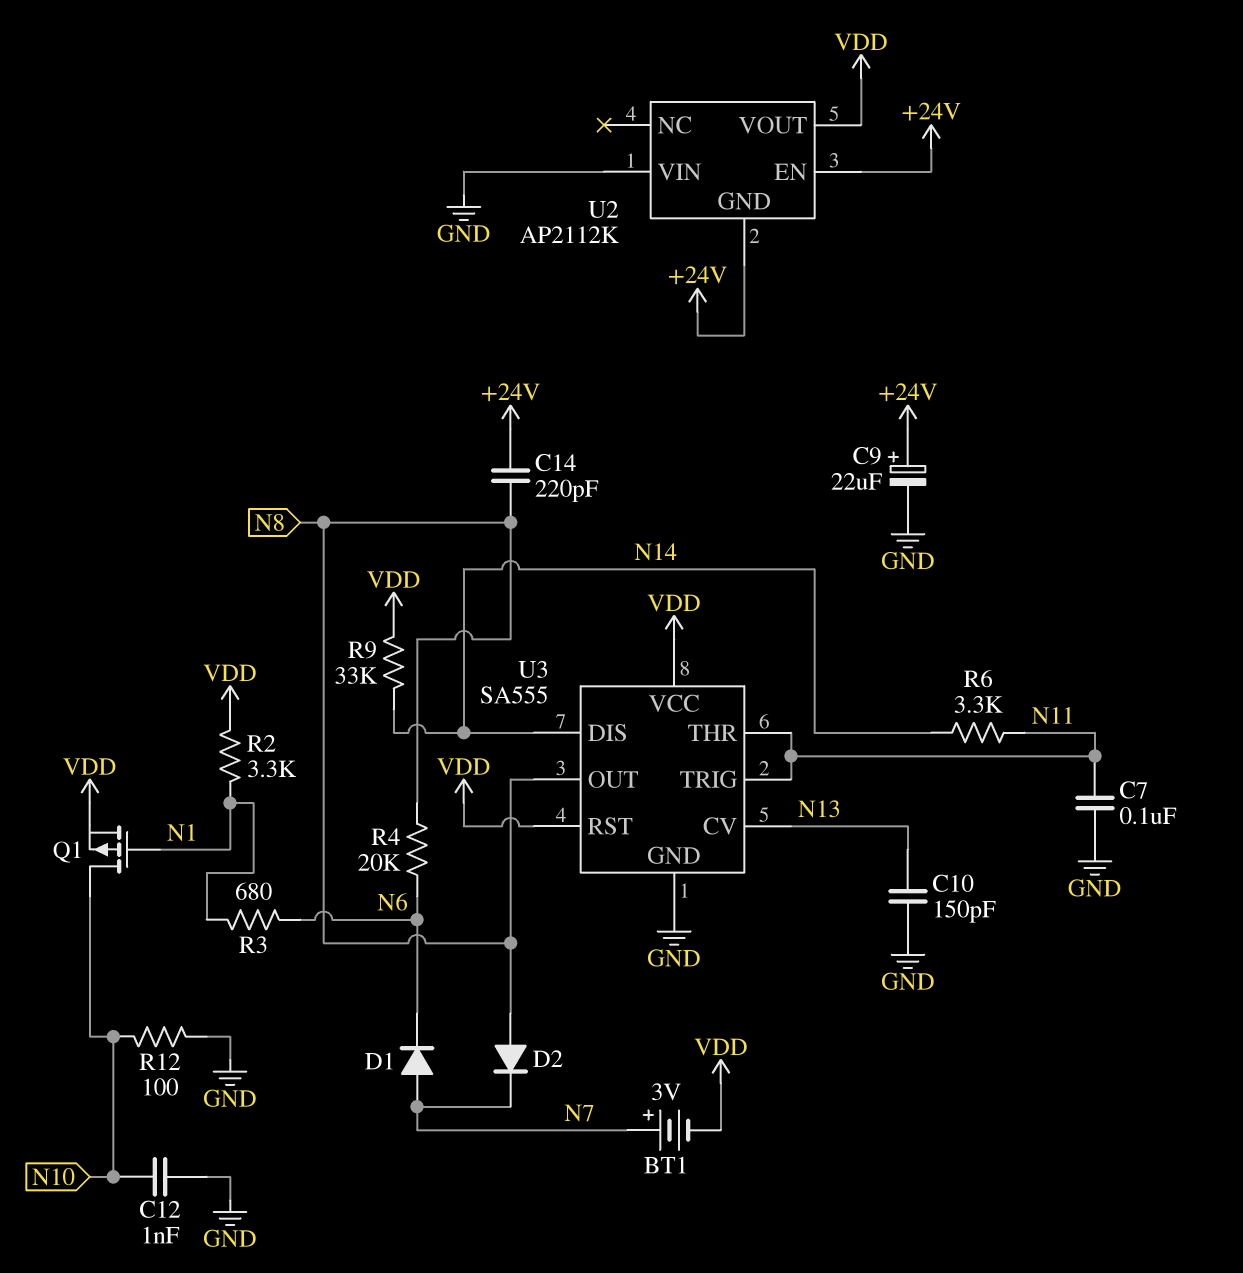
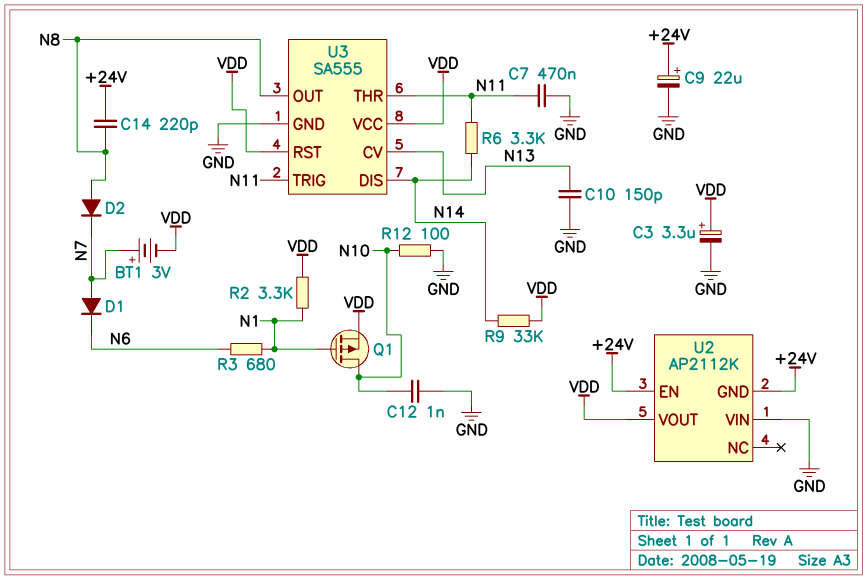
C3: none -> 3.3uF (plus VDD, minus GND)
C7: 100nF (GND, N11) -> 470nF (GND, N11)
R4: 20k (N6, N8) -> none

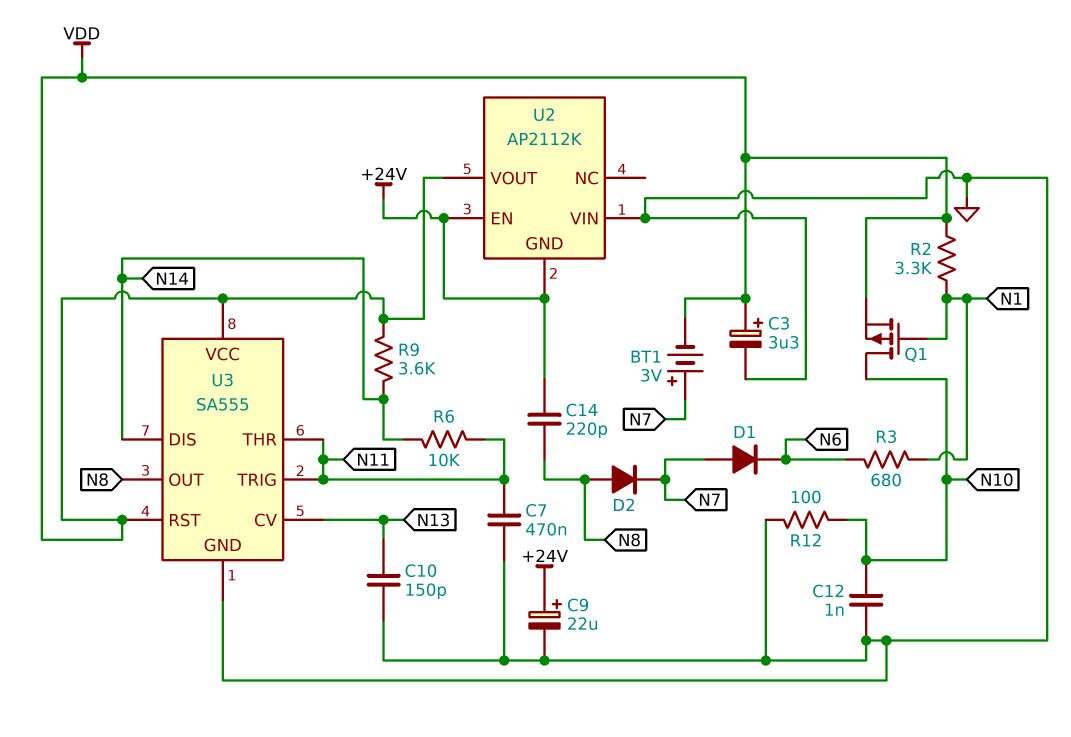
R6: 3.3k (N11, N14) -> 10k (N11, N14)
R9: 33k (N14, VDD) -> 3.6k (N14, VDD)

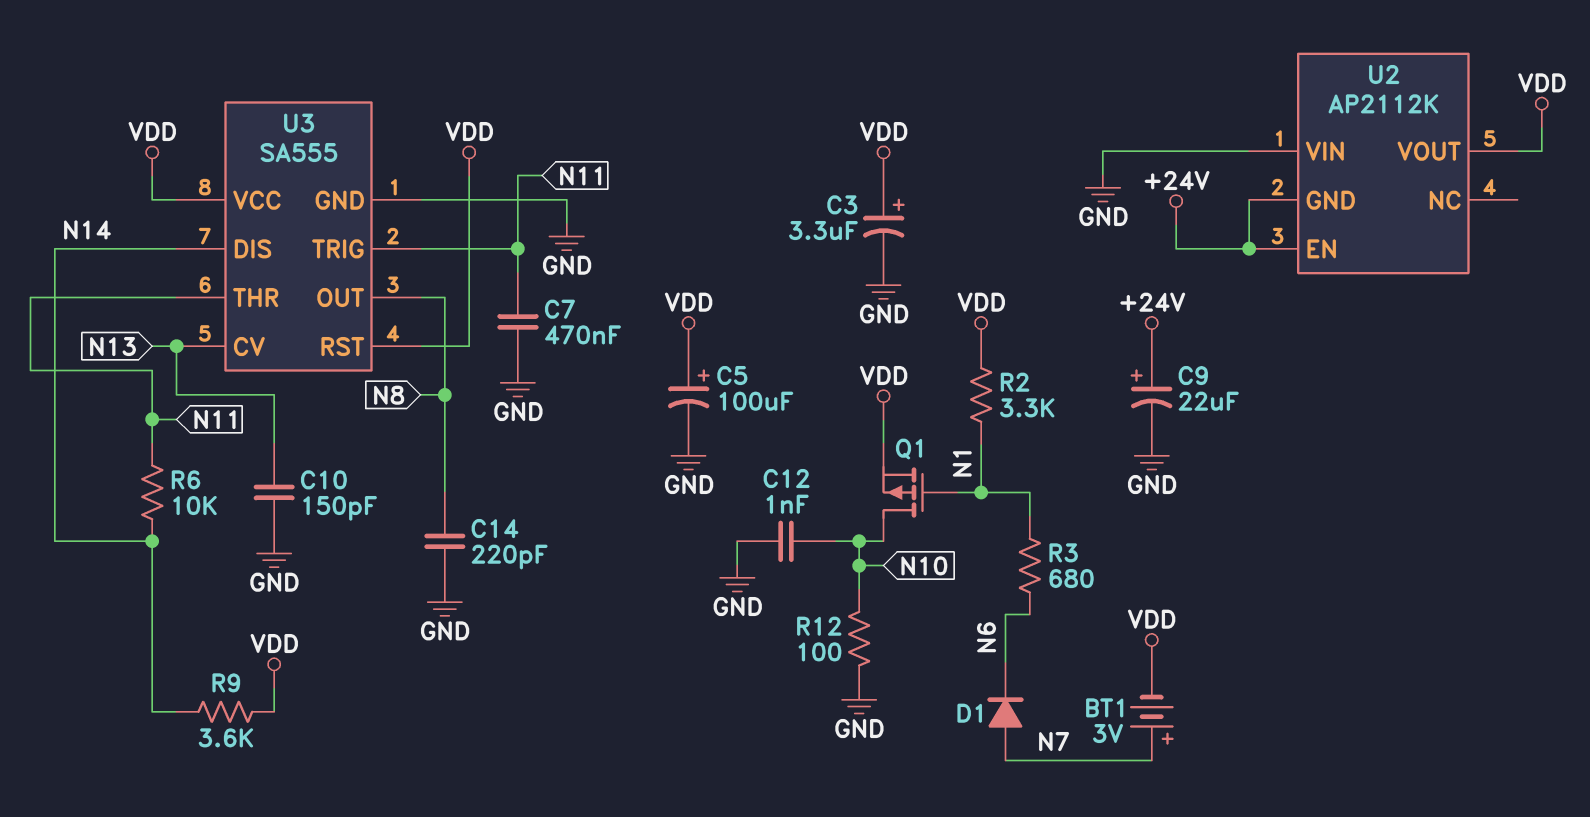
C5: none -> 100uF (plus VDD, minus GND)
C14: 220pF (+24V, N8) -> 220pF (GND, N8)
D2: diode (A N8, K N7) -> none

